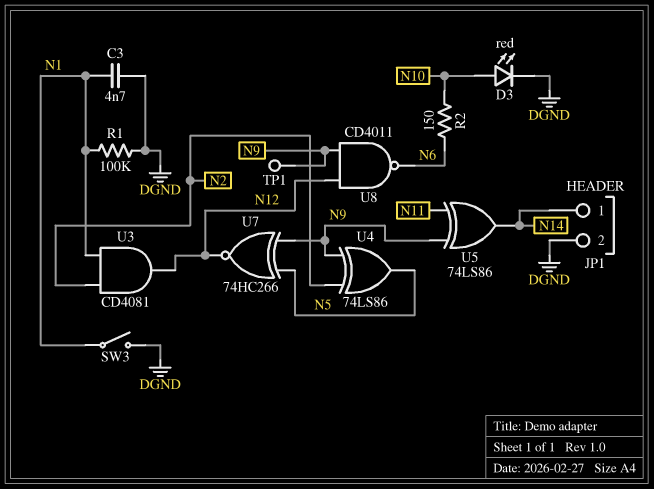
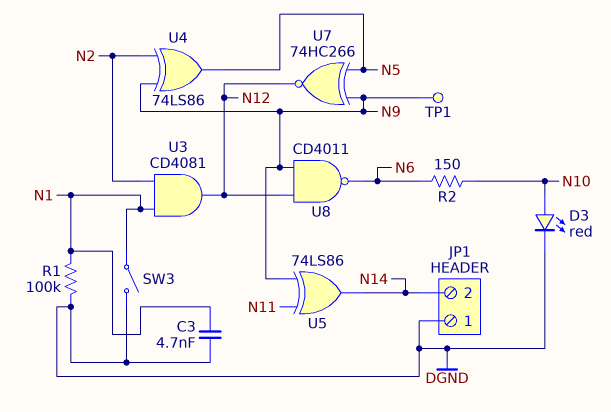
JP1 pin 1: N14 -> DGND
JP1 pin 2: DGND -> N14

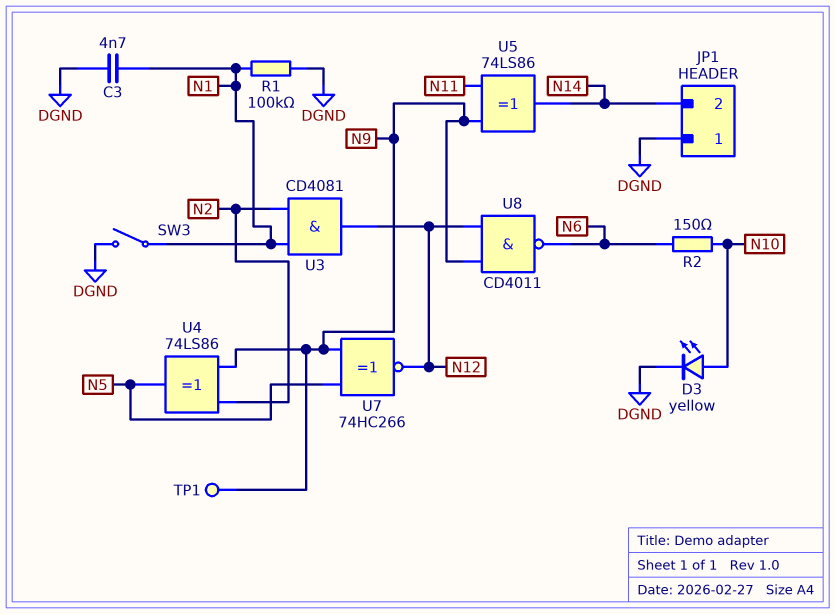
D3: LED red (A N10, K DGND) -> LED yellow (A N10, K DGND)

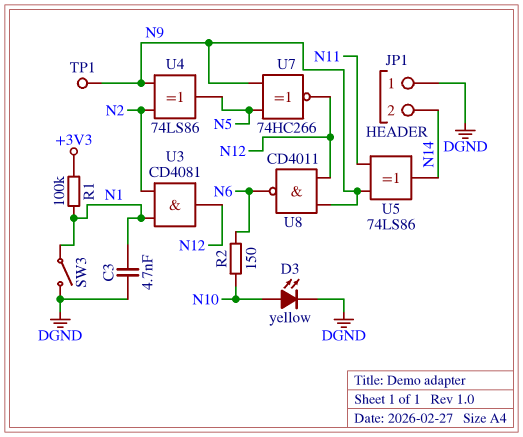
R1: 100k (DGND, N1) -> 100k (+3V3, N1)

